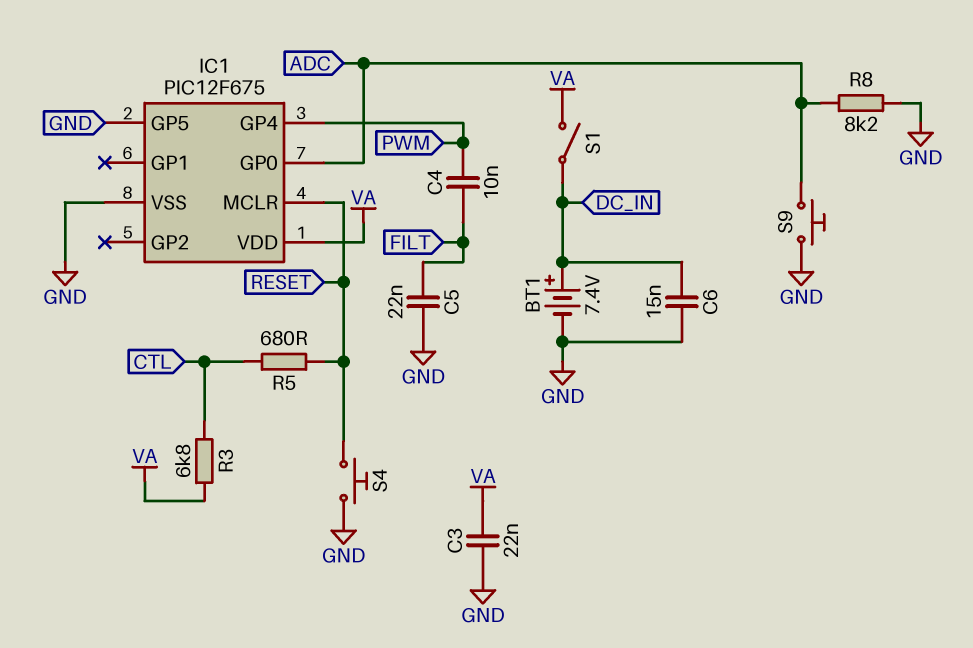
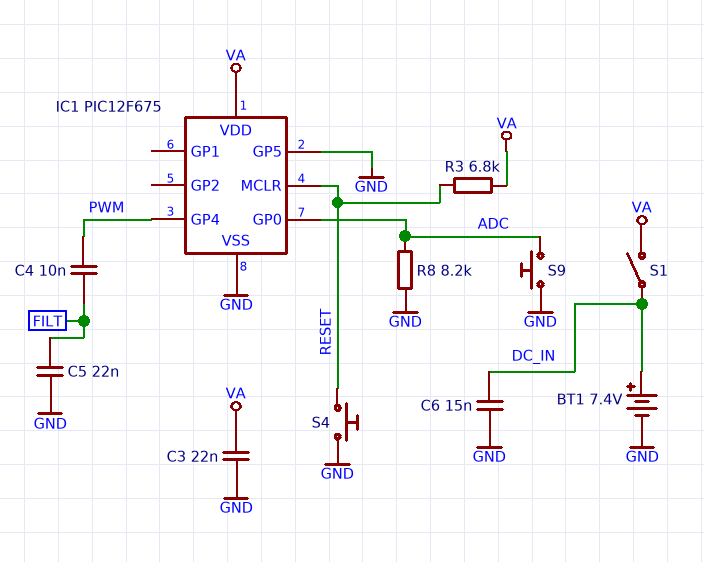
R3: 6.8k (CTL, VA) -> 6.8k (RESET, VA)
R5: 680 (CTL, RESET) -> none

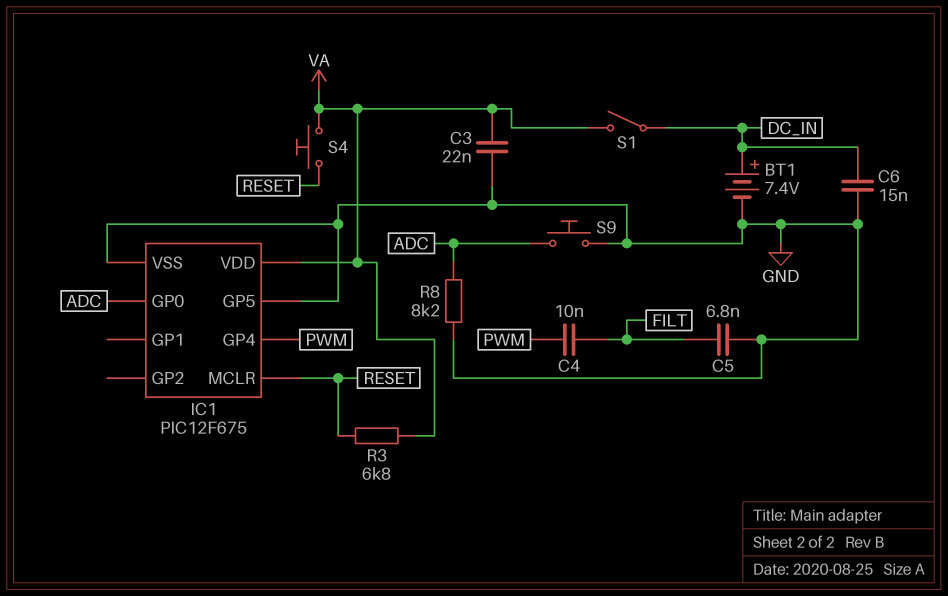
C5: 22nF (FILT, GND) -> 6.8nF (FILT, GND)
S4: button (GND, RESET) -> button (RESET, VA)

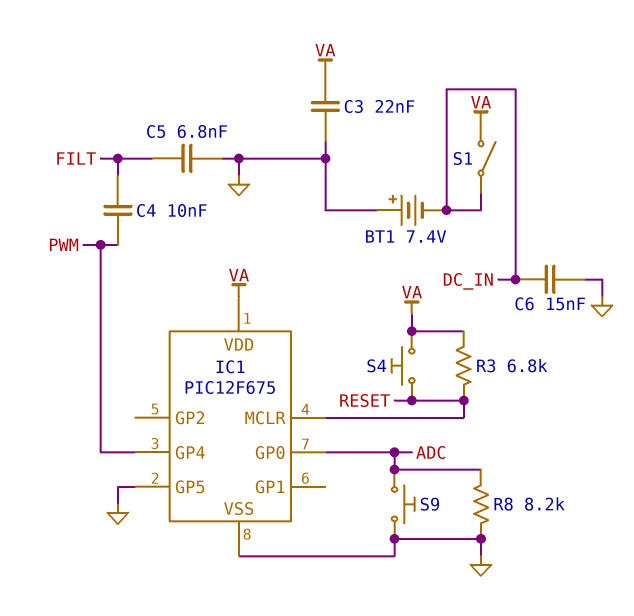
BT1: 7.4V (plus DC_IN, minus GND) -> 7.4V (plus GND, minus DC_IN)

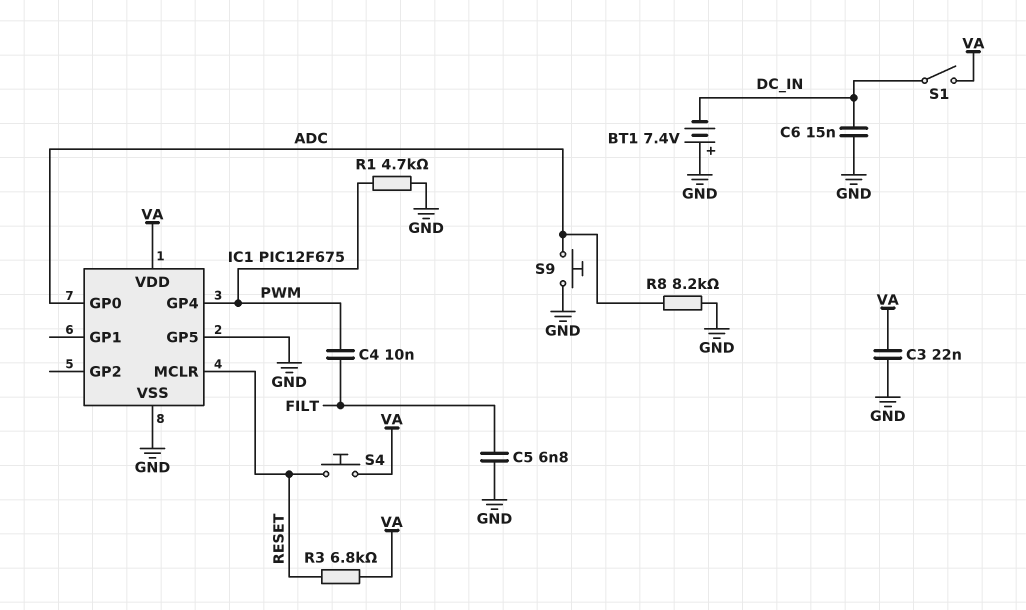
R1: none -> 4.7k (GND, PWM)

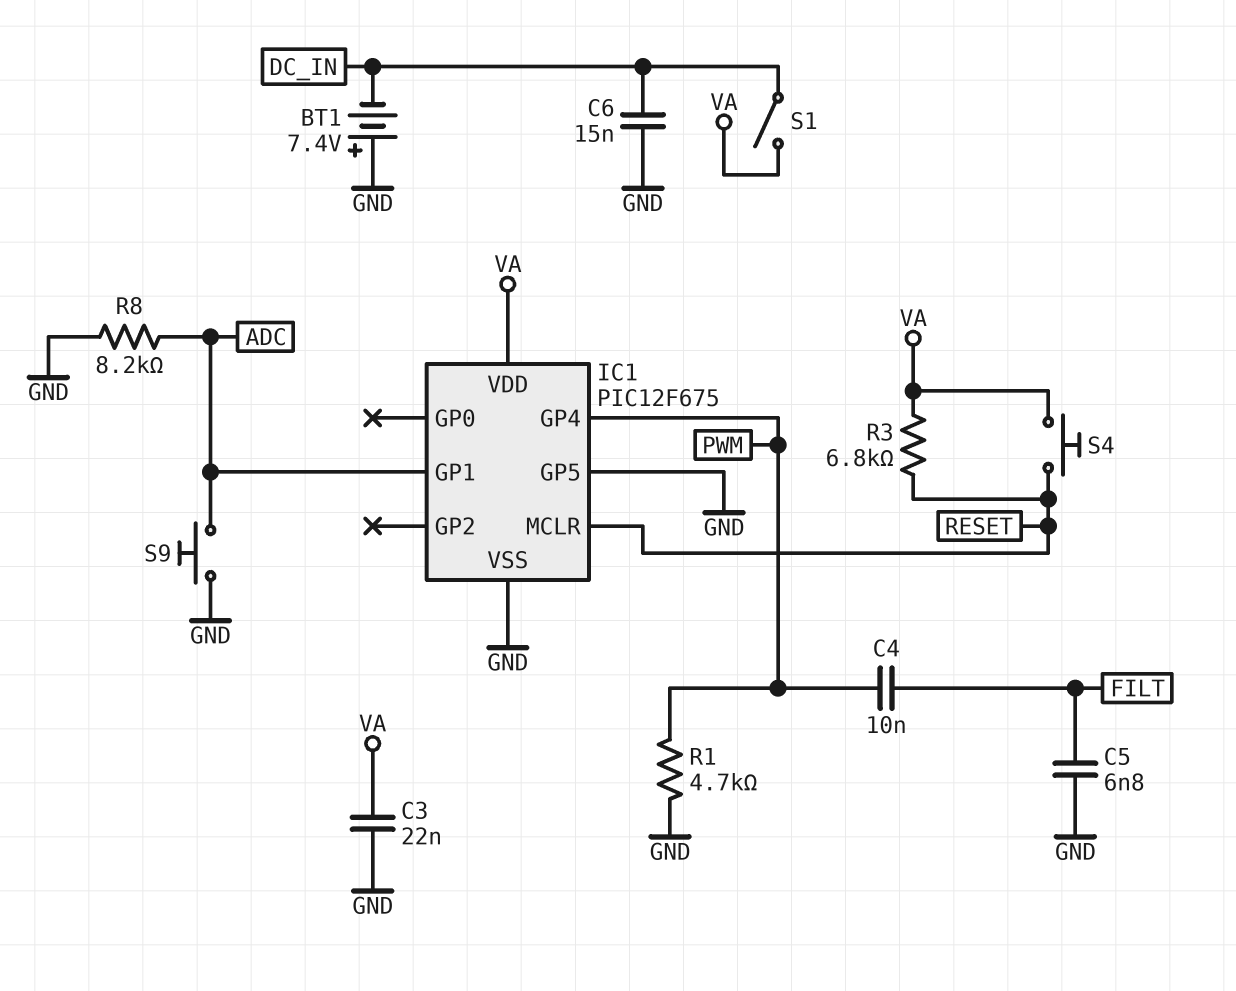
IC1 pin GP0: ADC -> none
IC1 pin GP1: none -> ADC

